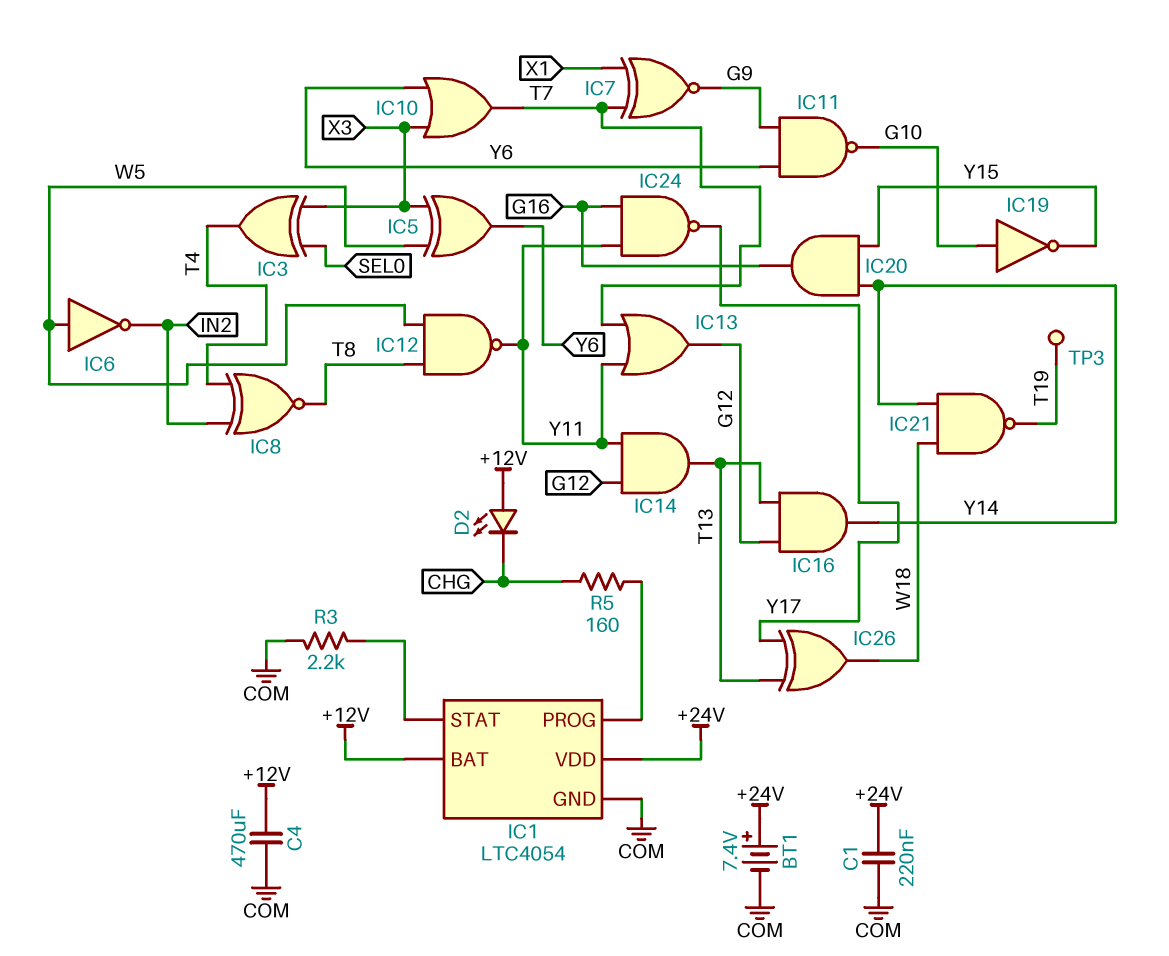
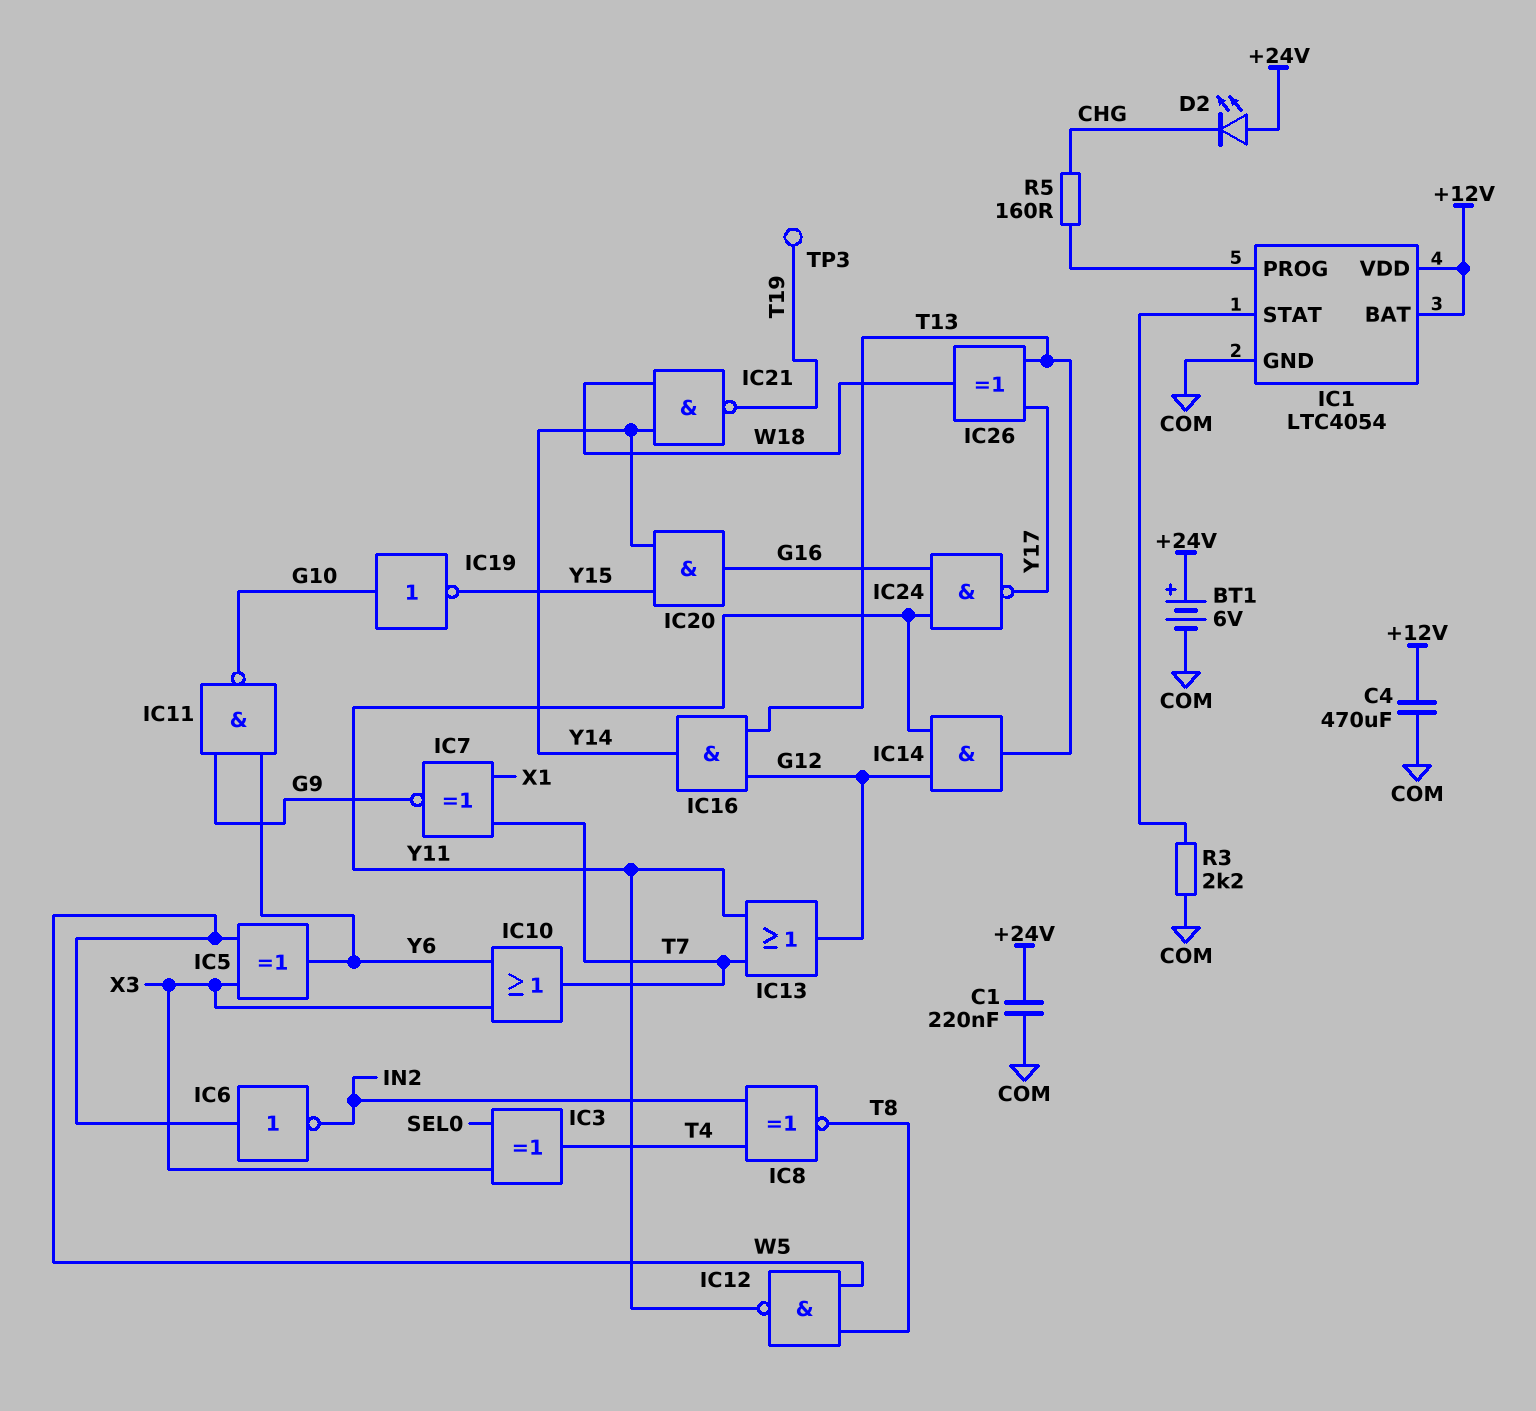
BT1: 7.4V (plus +24V, minus COM) -> 6V (plus +24V, minus COM)
D2: LED (A +12V, K CHG) -> LED (A +24V, K CHG)
IC1 pin VDD: +24V -> +12V

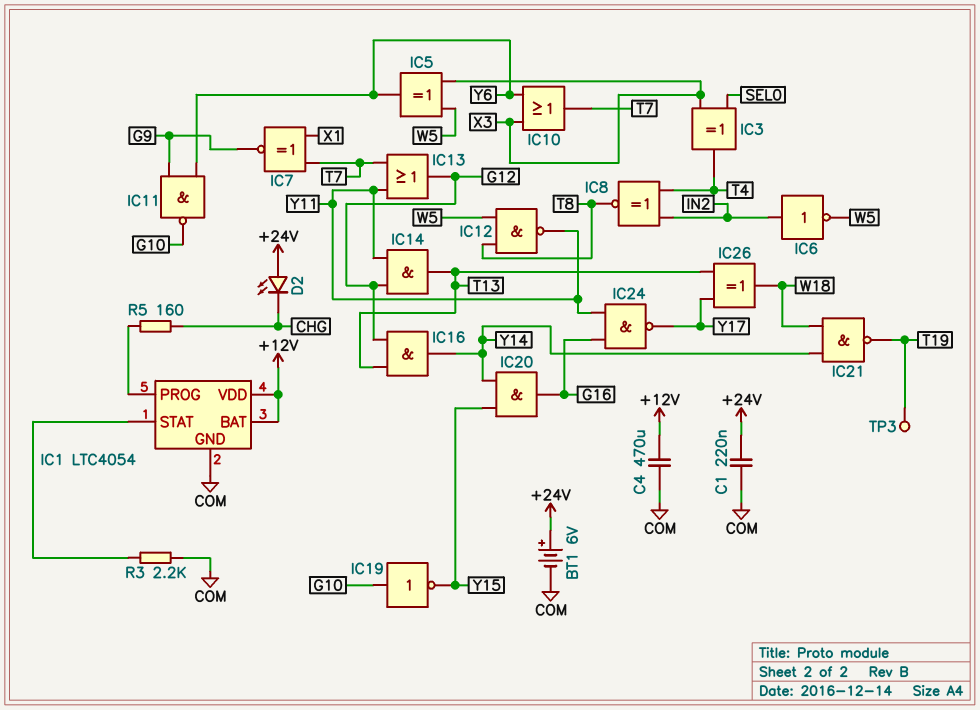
IC6: NOT (in W5, out IN2) -> NOT (in IN2, out W5)

